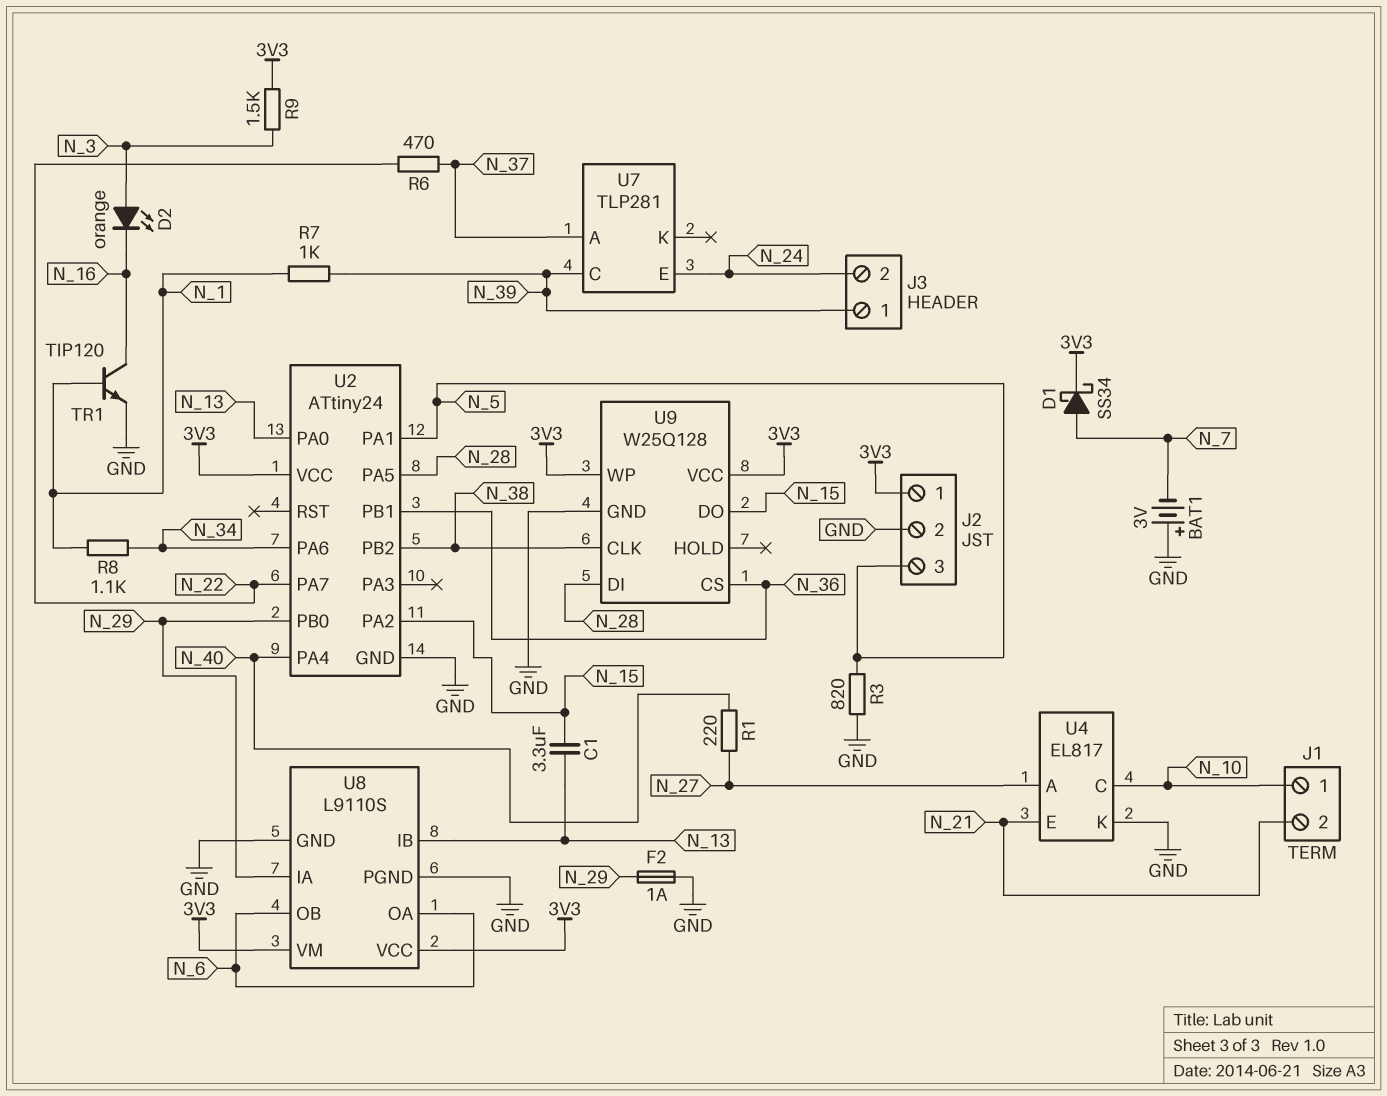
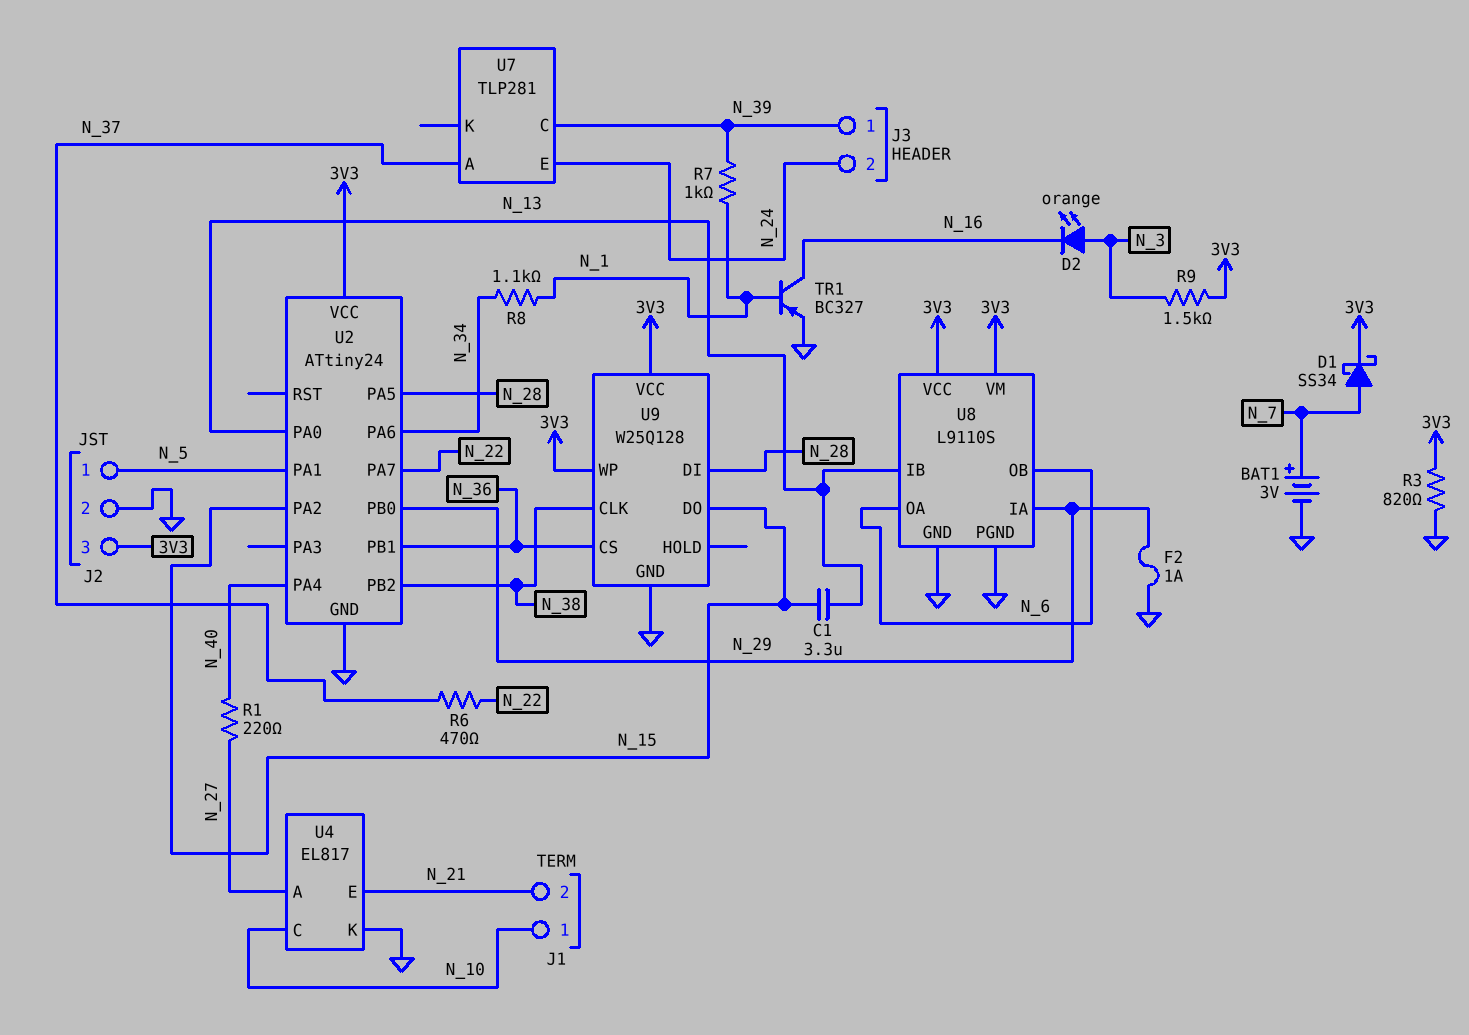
BAT1: 3V (plus GND, minus N_7) -> 3V (plus N_7, minus GND)
J2 pin 1: 3V3 -> N_5
J2 pin 3: N_5 -> 3V3
R3: 820 (GND, N_5) -> 820 (3V3, GND)
TR1: NPN TIP120 (B N_1, C N_16, E GND) -> PNP BC327 (B N_1, C N_16, E GND)

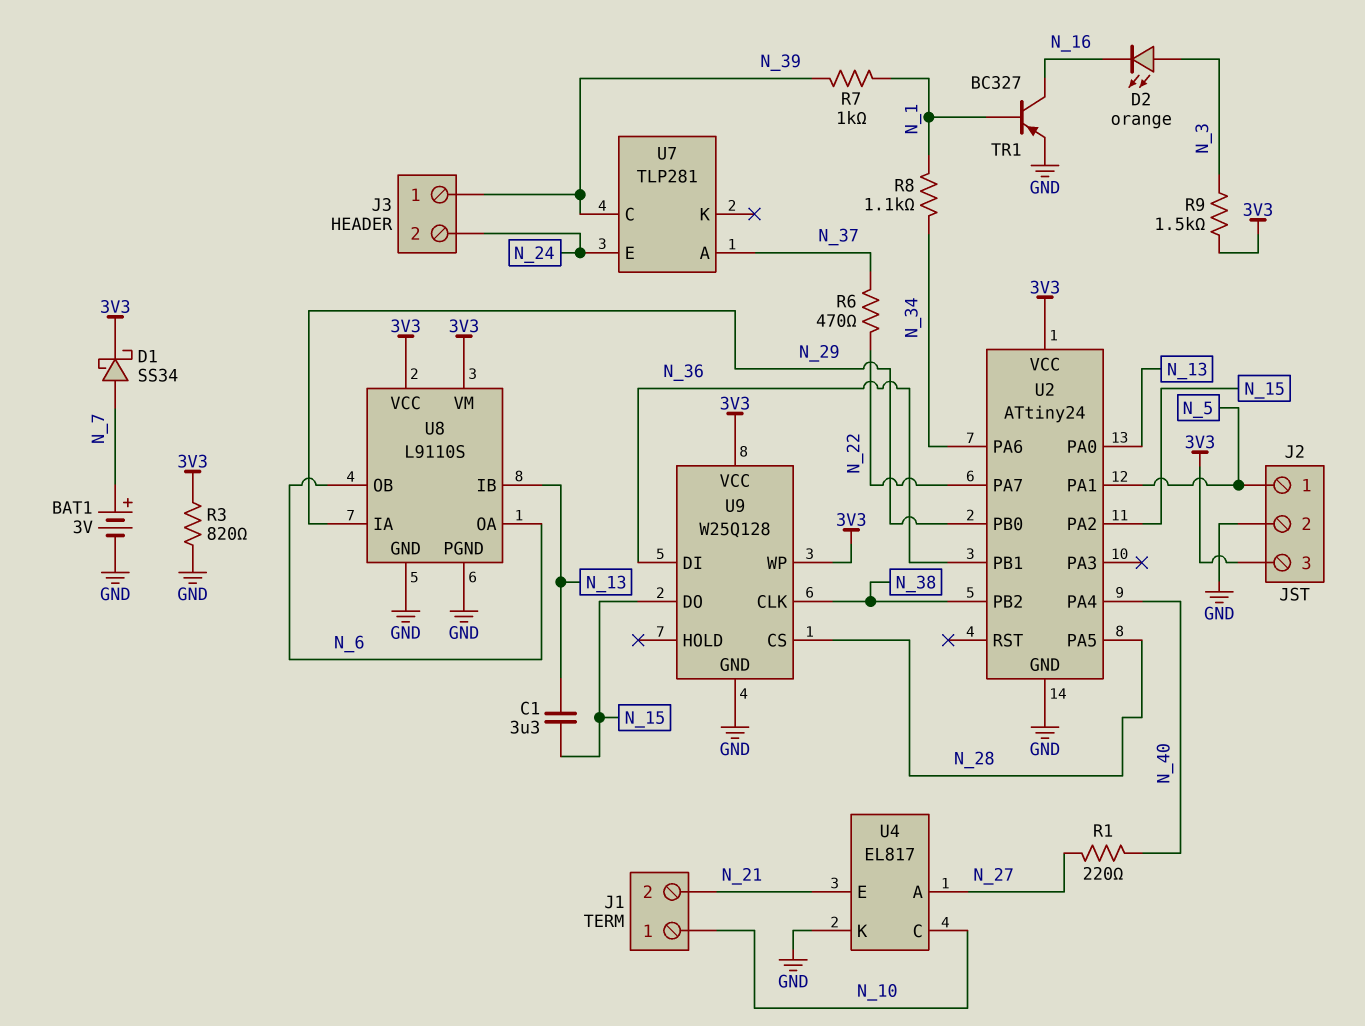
F2: 1A (GND, N_29) -> none
U9 pin CS: N_36 -> N_28
U9 pin DI: N_28 -> N_36

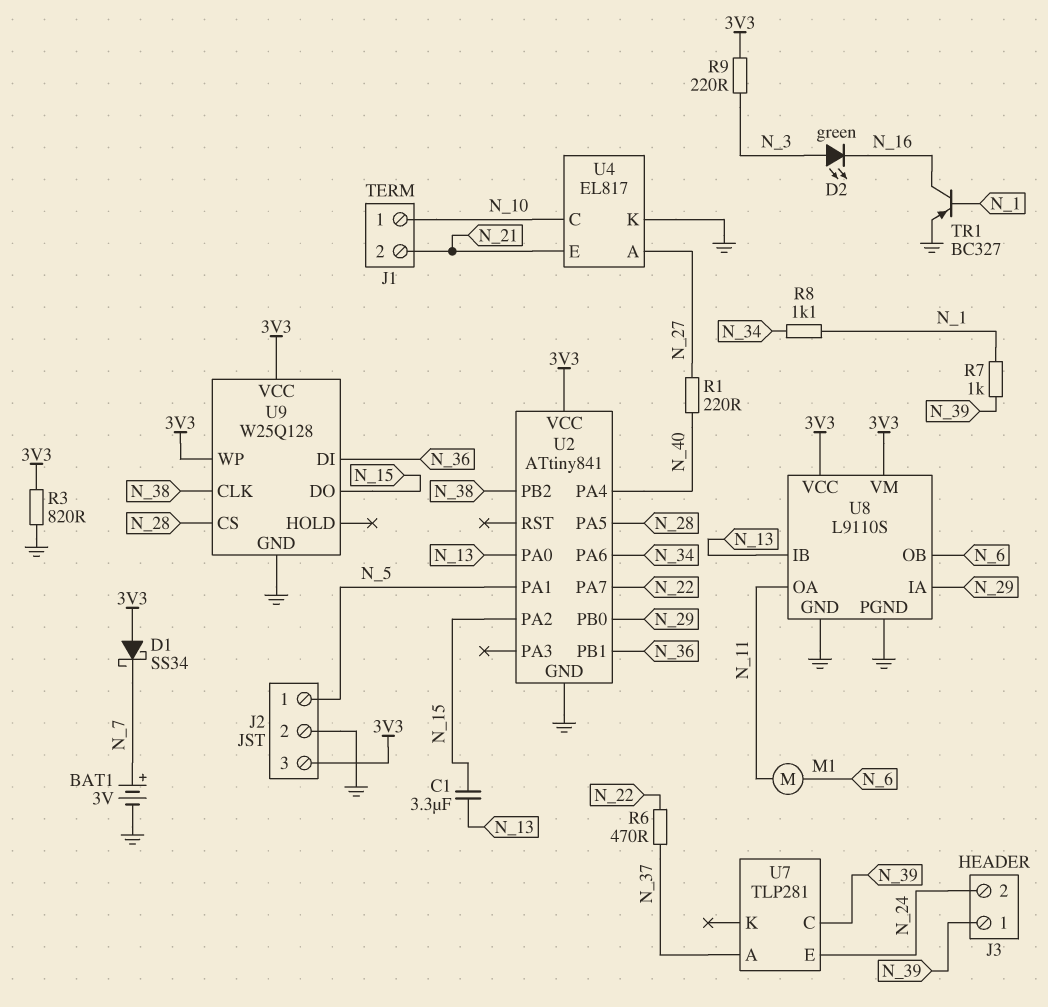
D1: schottky SS34 (A N_7, K 3V3) -> schottky SS34 (A 3V3, K N_7)
D2: LED orange (A N_3, K N_16) -> LED green (A N_3, K N_16)
M1: none -> motor (N_6, N_11)
R9: 1.5k (3V3, N_3) -> 220 (3V3, N_3)
U2: ATtiny24 -> ATtiny841
U8 pin OA: N_6 -> N_11

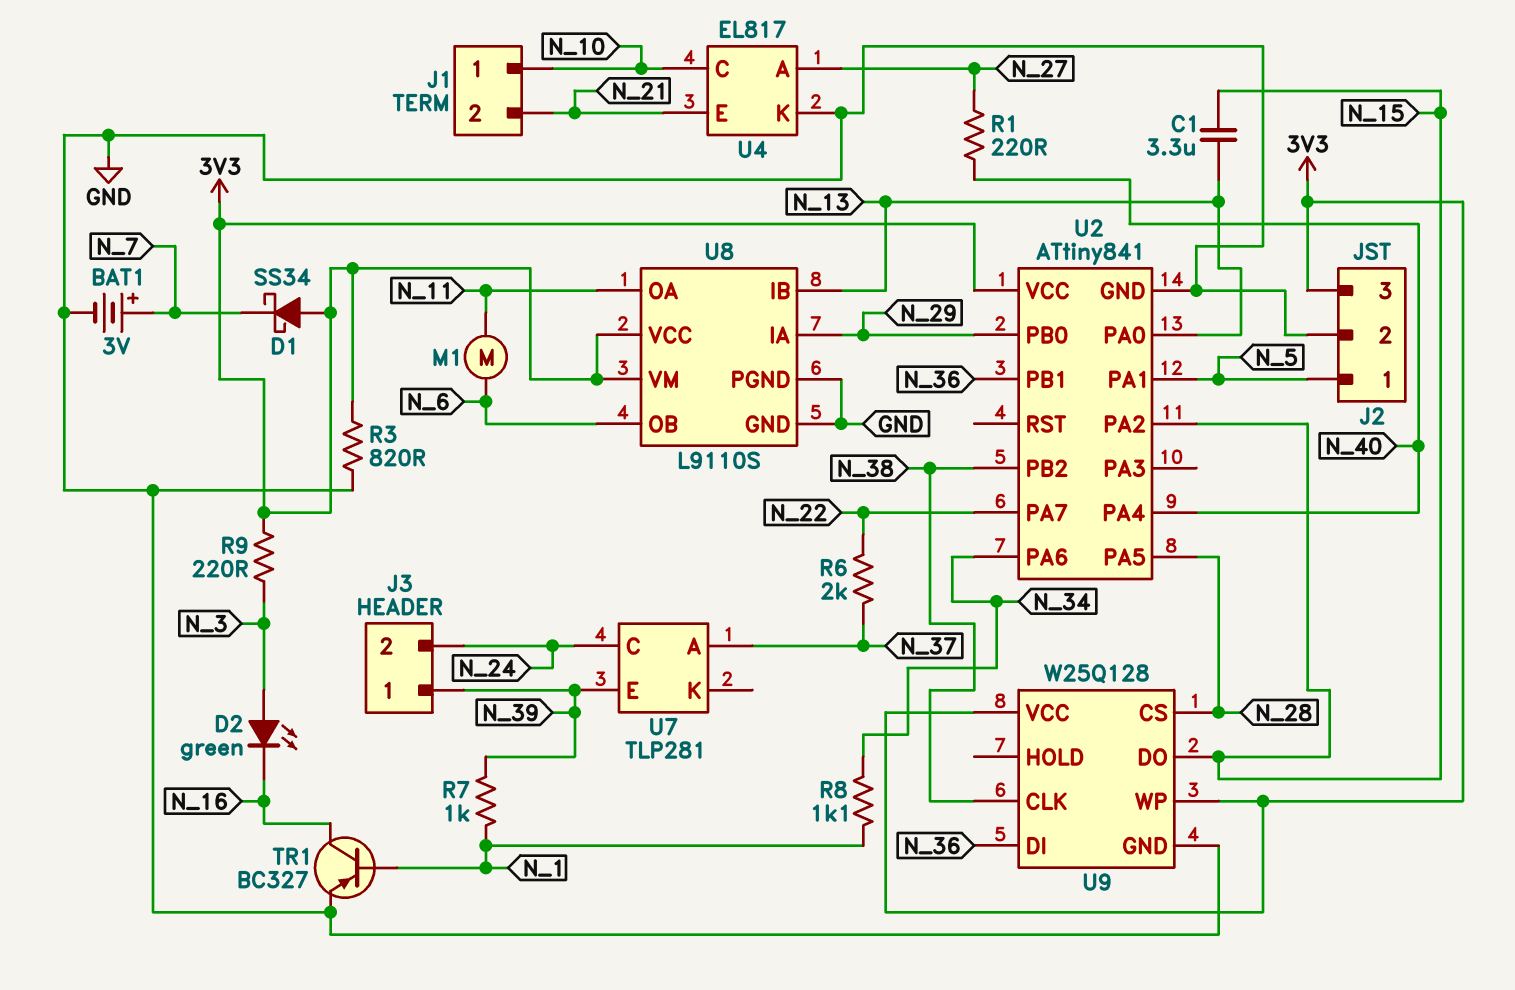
R6: 470 (N_22, N_37) -> 2k (N_22, N_37)
U7 pin C: N_39 -> N_24
U7 pin E: N_24 -> N_39

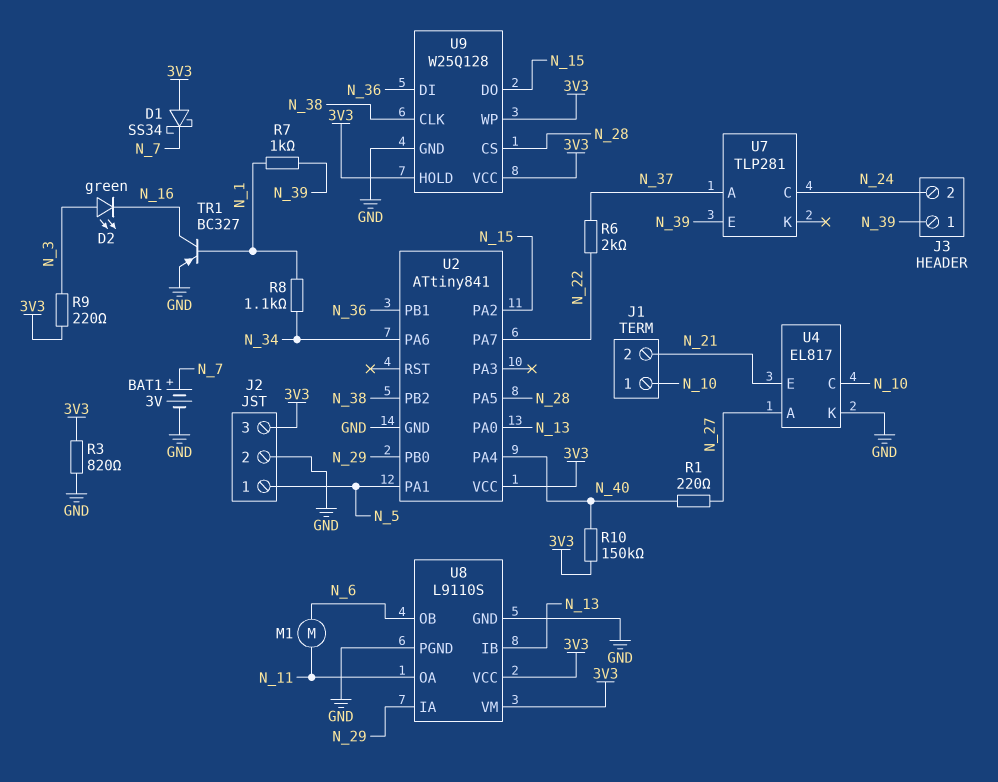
C1: 3.3uF (N_13, N_15) -> none
R10: none -> 150k (3V3, N_40)
U9 pin HOLD: none -> 3V3

